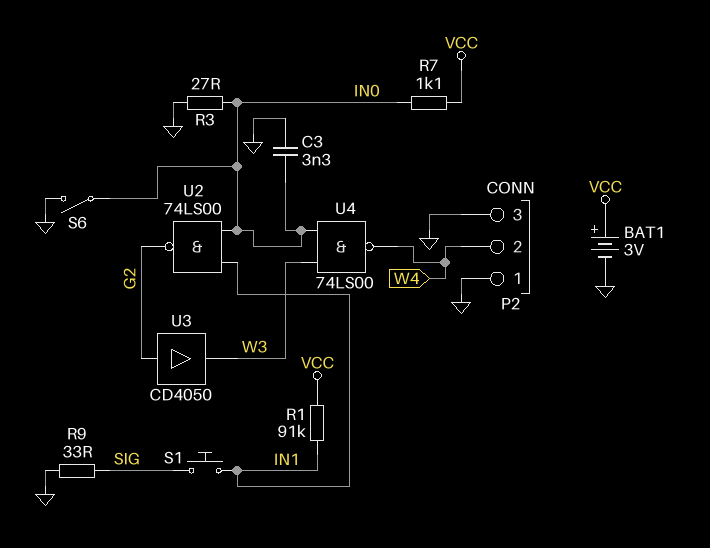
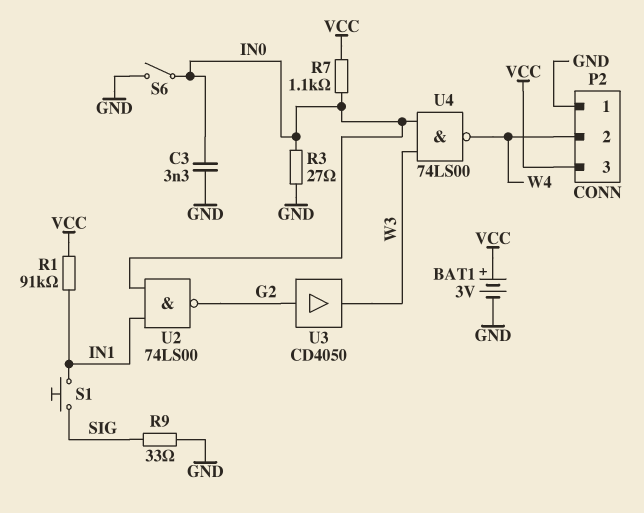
P2 pin 3: GND -> VCC

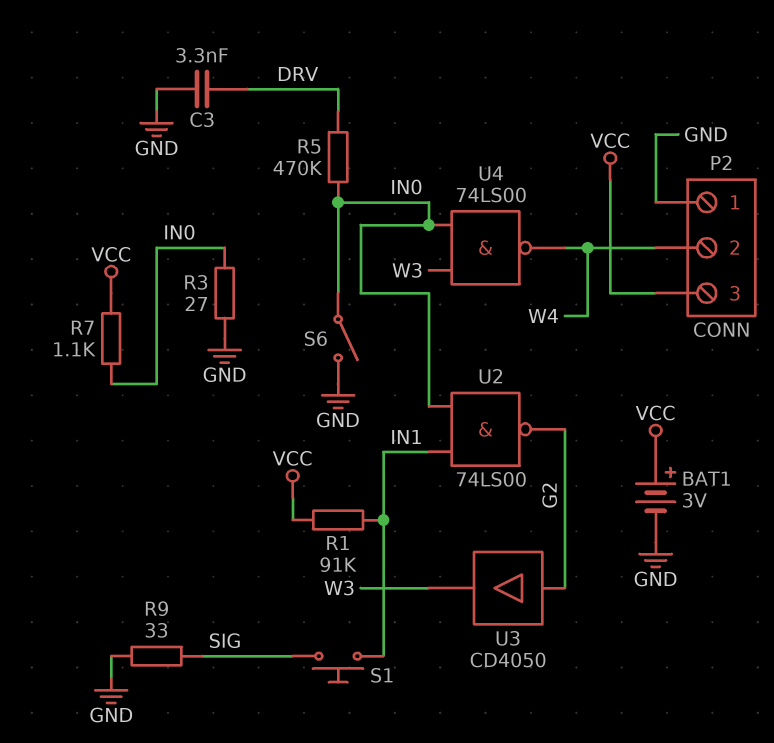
C3: 3.3nF (GND, IN0) -> 3.3nF (DRV, GND)
R5: none -> 470k (DRV, IN0)

